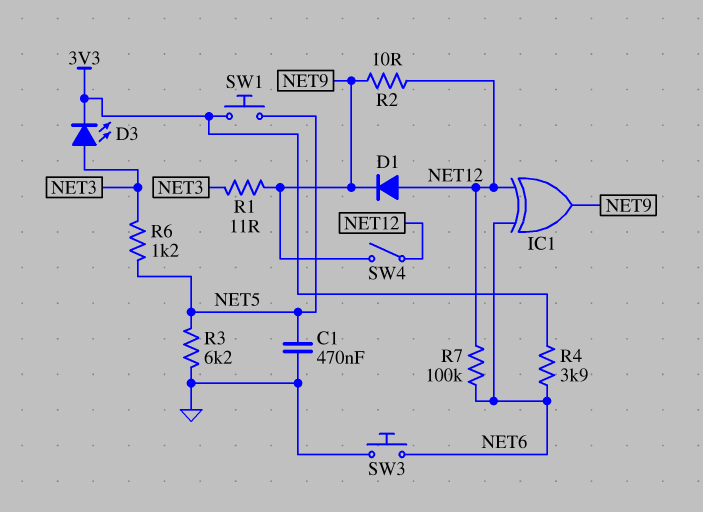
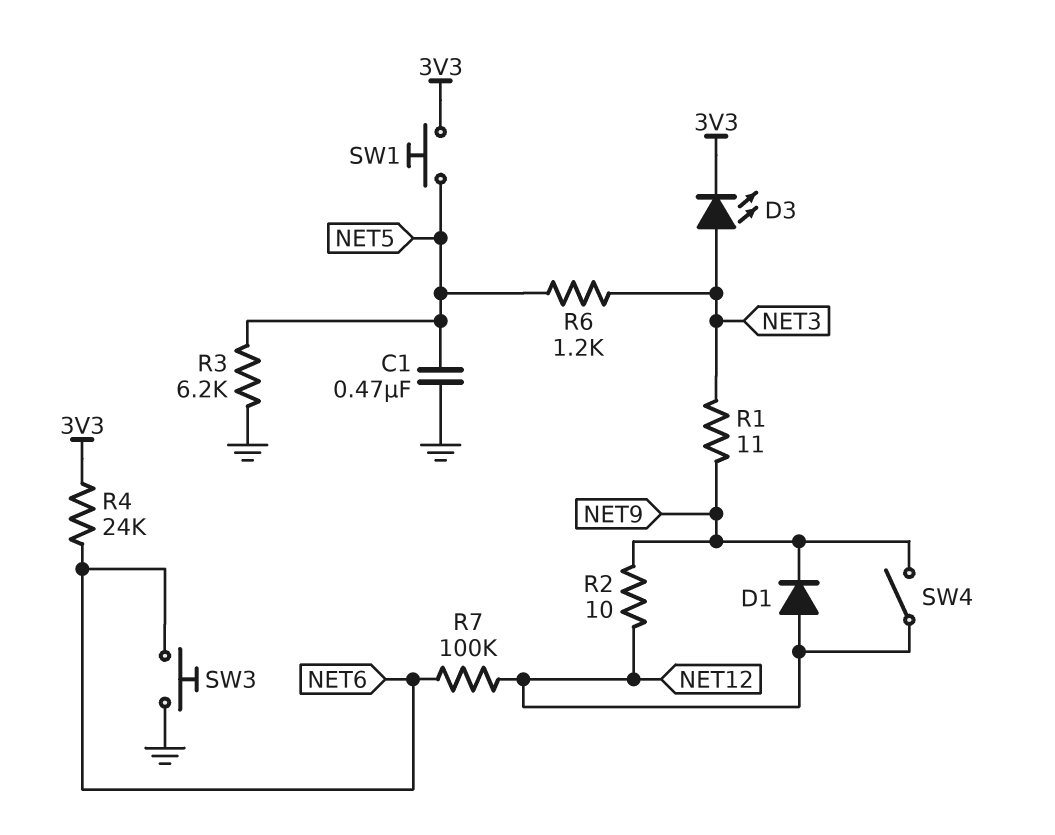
IC1: XOR (in NET6, in NET12, out NET9) -> none
R4: 3.9k (3V3, NET6) -> 24k (3V3, NET6)

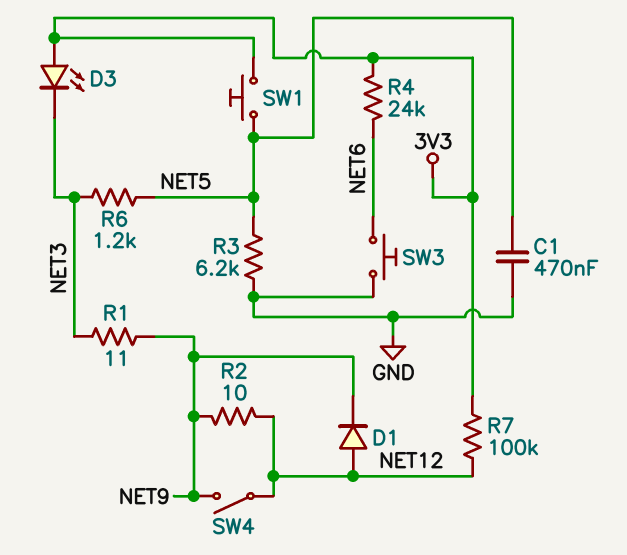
D3: LED (A NET3, K 3V3) -> LED (A 3V3, K NET3)
R7: 100k (NET6, NET12) -> 100k (3V3, NET12)

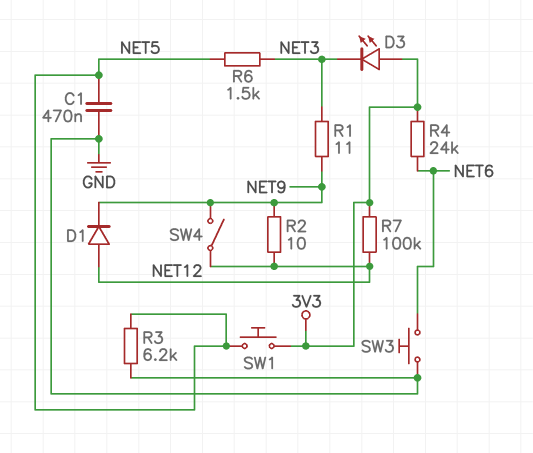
R6: 1.2k (NET3, NET5) -> 1.5k (NET3, NET5)

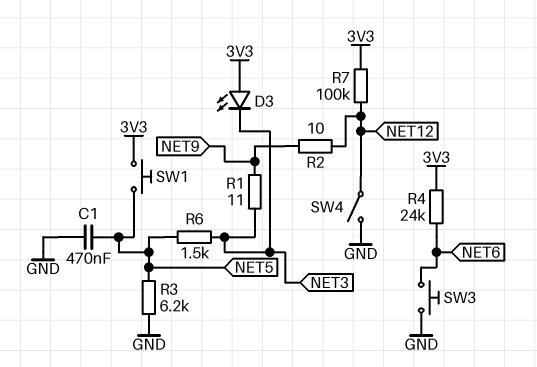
D1: diode (A NET12, K NET9) -> none
SW4: switch (NET9, NET12) -> switch (GND, NET12)

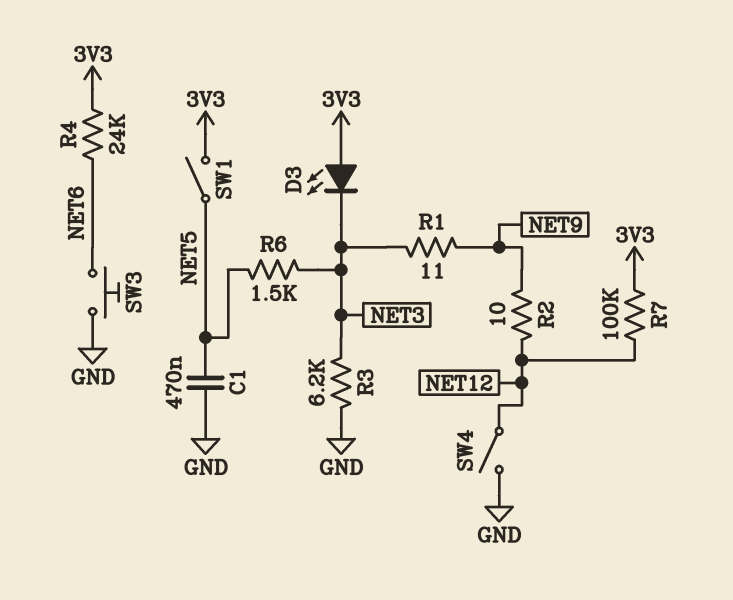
R3: 6.2k (GND, NET5) -> 6.2k (GND, NET3)
SW1: button (3V3, NET5) -> switch (3V3, NET5)

